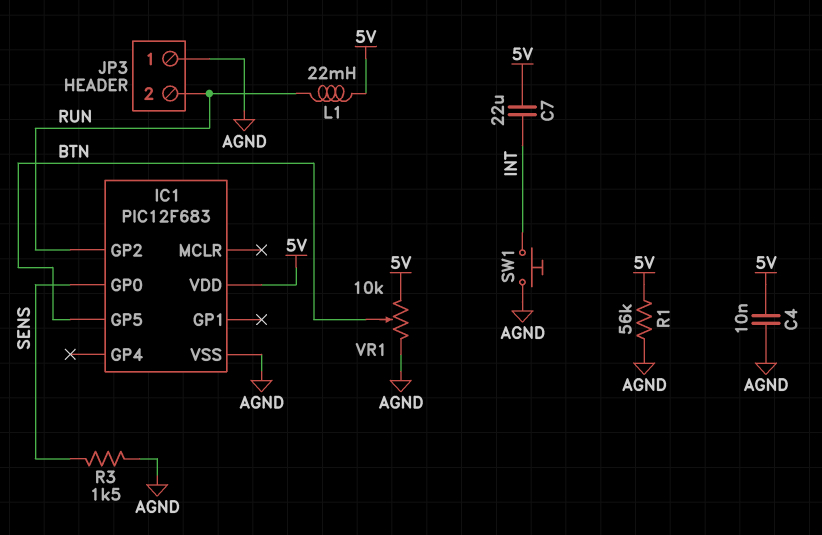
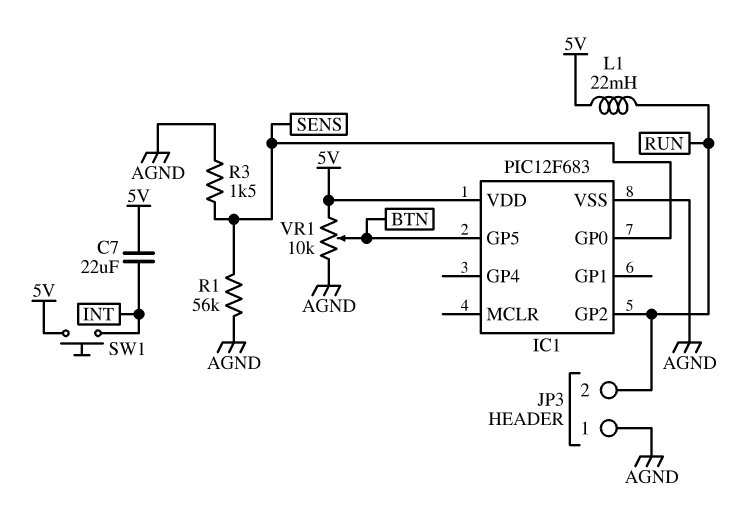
C4: 10nF (5V, AGND) -> none
R1: 56k (5V, AGND) -> 56k (AGND, SENS)
SW1: button (AGND, INT) -> button (5V, INT)

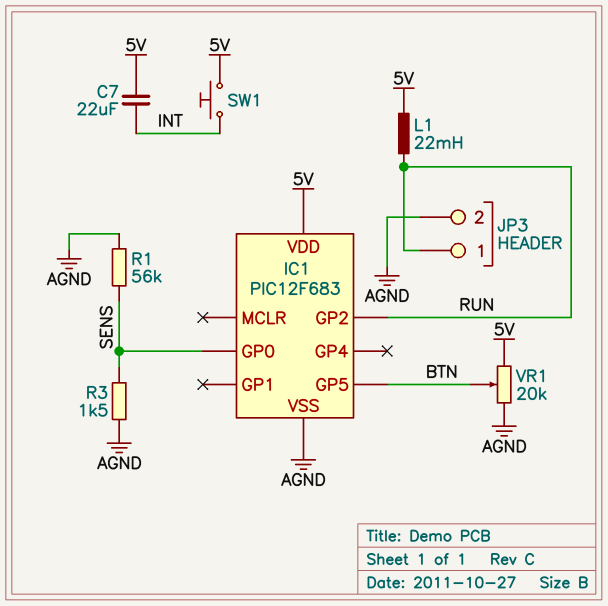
JP3 pin 1: AGND -> RUN
JP3 pin 2: RUN -> AGND
VR1: 10k (5V, AGND, wiper BTN) -> 20k (5V, AGND, wiper BTN)

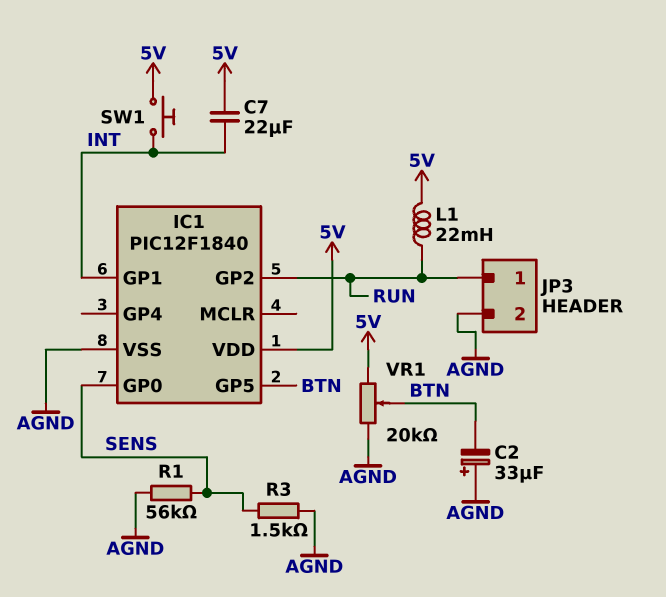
C2: none -> 33uF (plus AGND, minus BTN)
IC1: PIC12F683 -> PIC12F1840
IC1 pin GP1: none -> INT

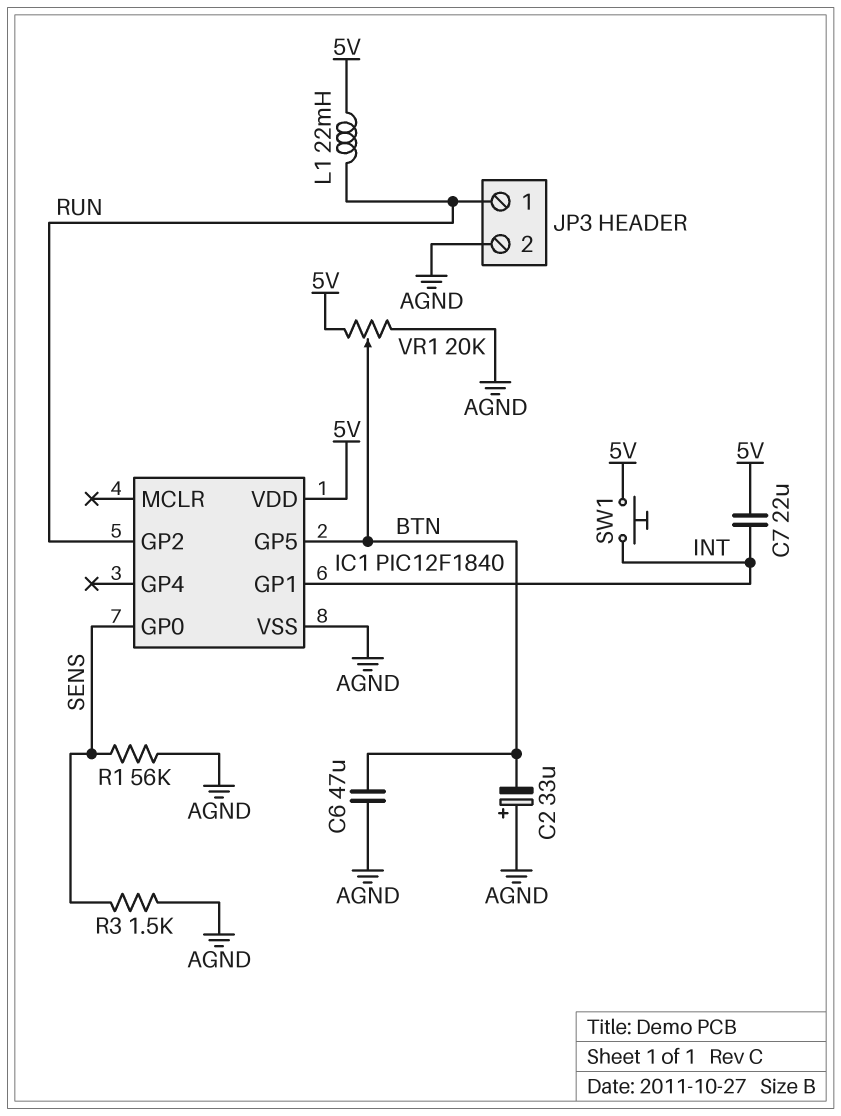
C6: none -> 47uF (AGND, BTN)

